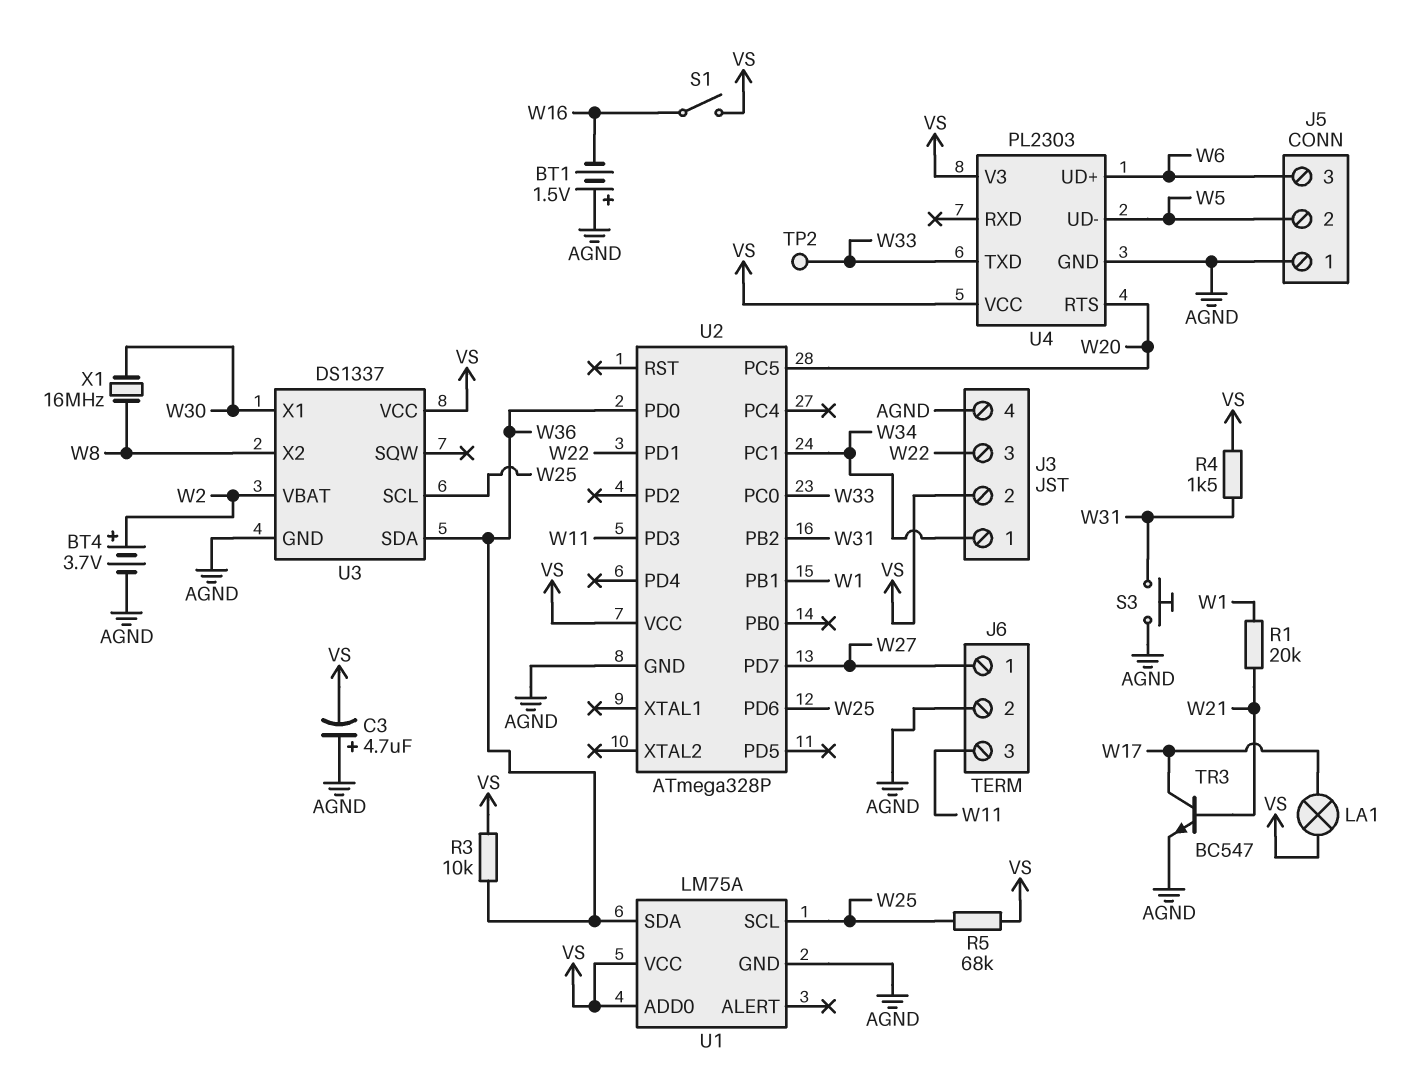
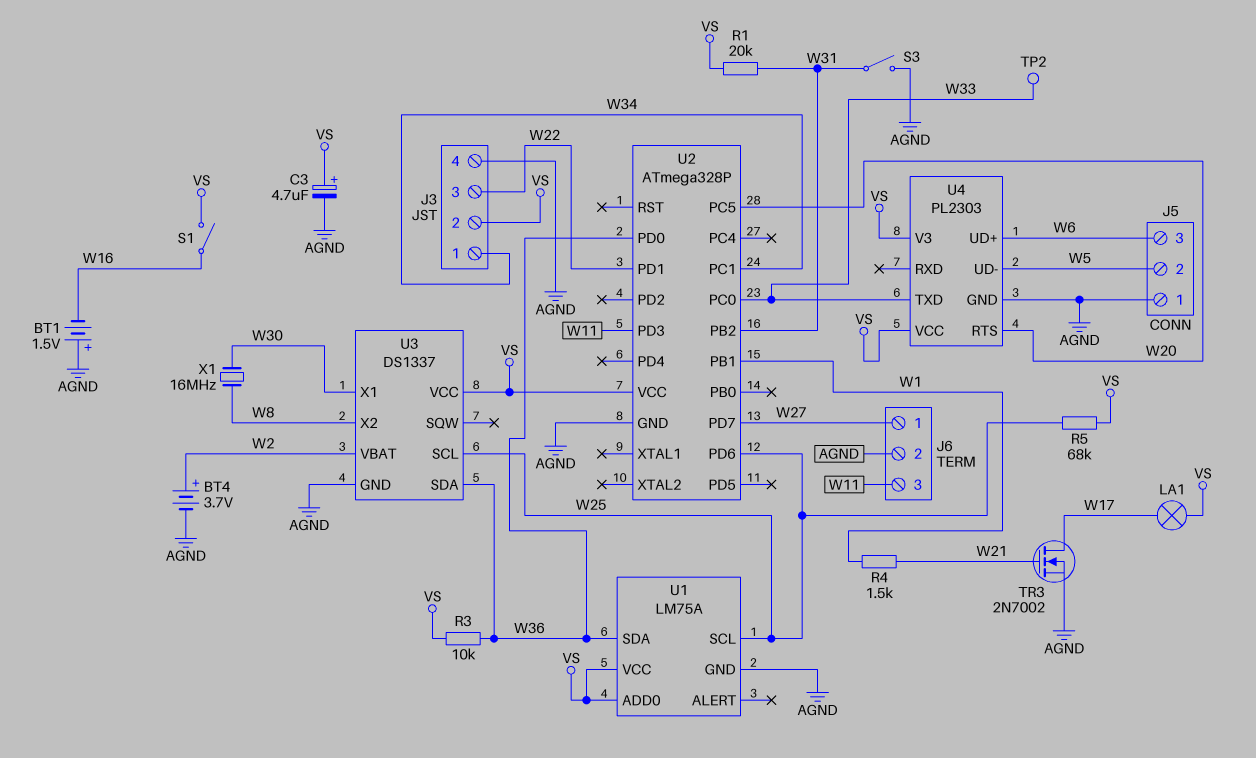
C3: 4.7uF (plus AGND, minus VS) -> 4.7uF (plus VS, minus AGND)
R1: 20k (W1, W21) -> 20k (VS, W31)
R4: 1.5k (VS, W31) -> 1.5k (W1, W21)
S3: button (AGND, W31) -> switch (AGND, W31)
TR3: NPN BC547 (B W21, C W17, E AGND) -> NMOS 2N7002 (G W21, D W17, S AGND)

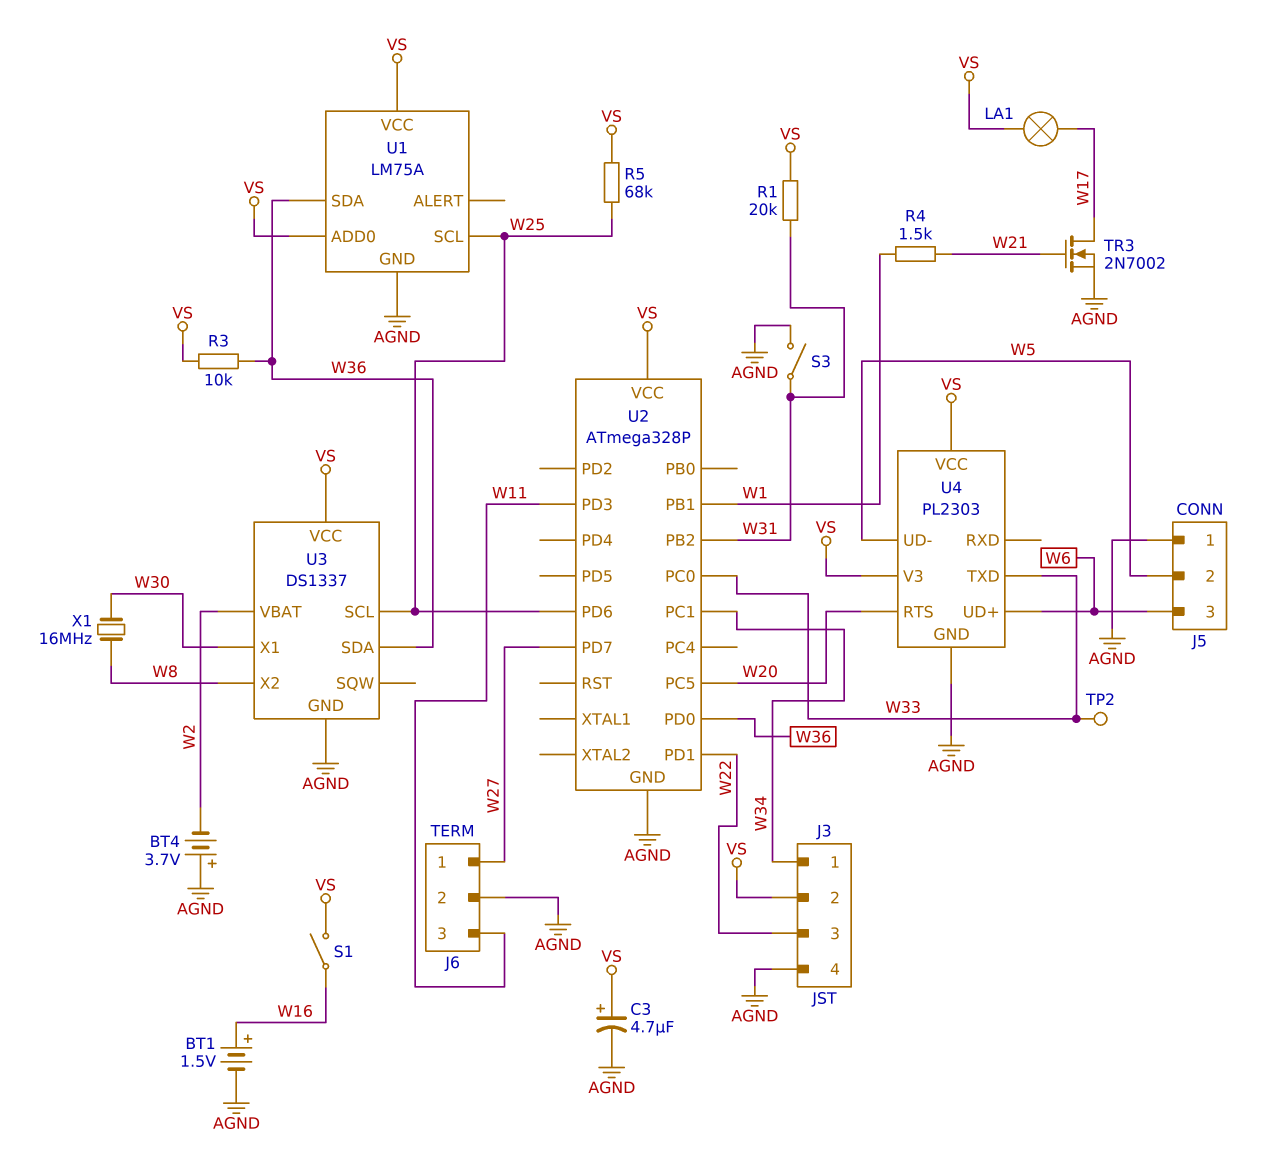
BT1: 1.5V (plus AGND, minus W16) -> 1.5V (plus W16, minus AGND)
BT4: 3.7V (plus W2, minus AGND) -> 3.7V (plus AGND, minus W2)

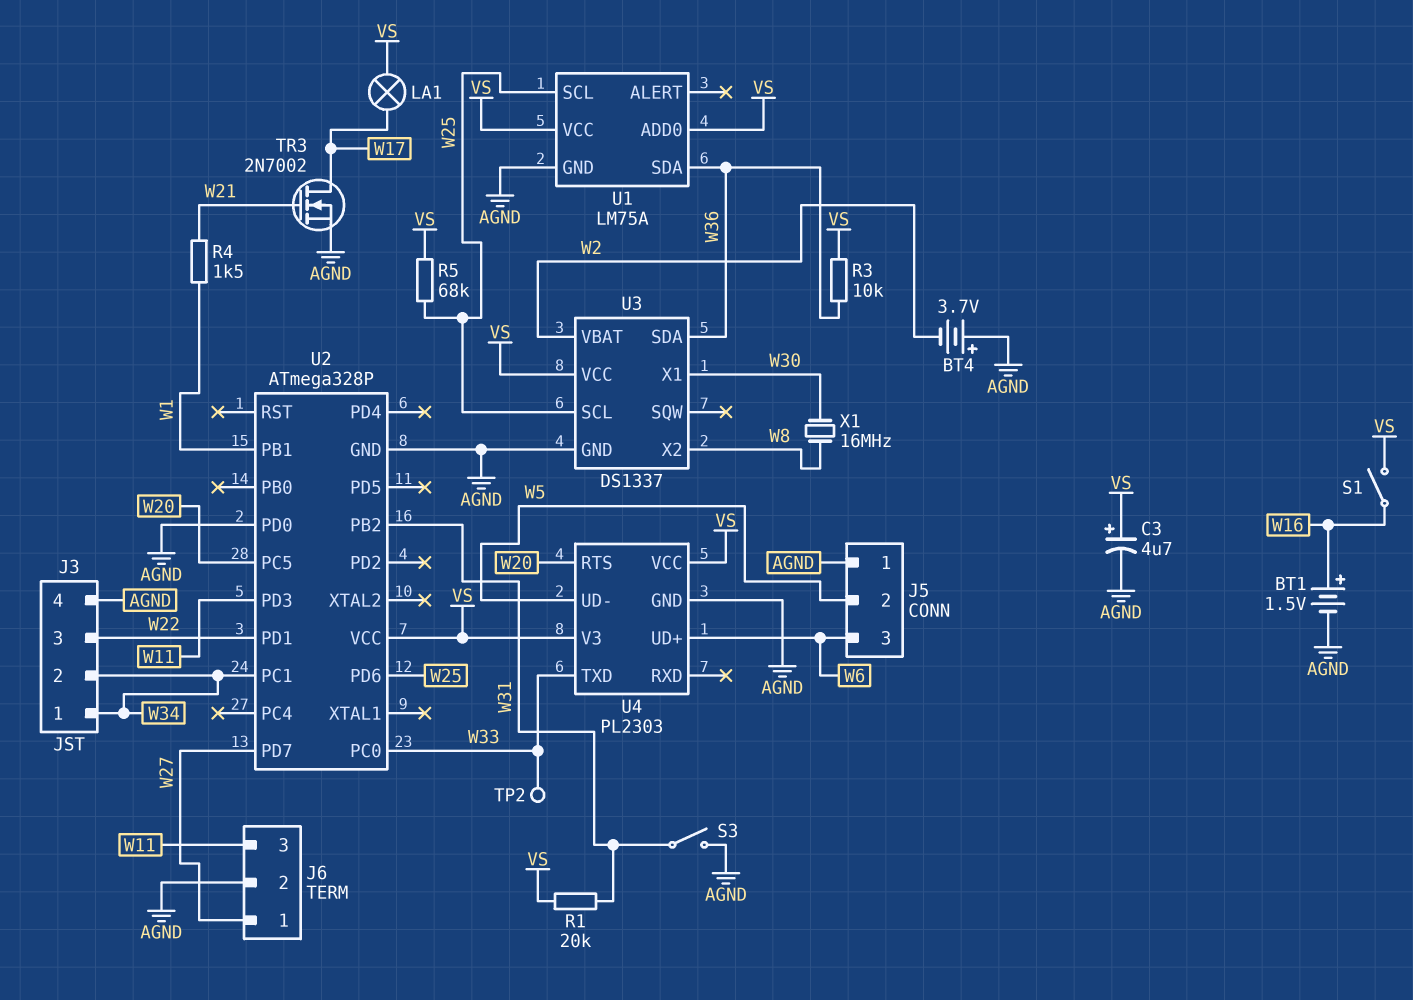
J3 pin 2: VS -> W34
U2 pin PD0: W36 -> AGND

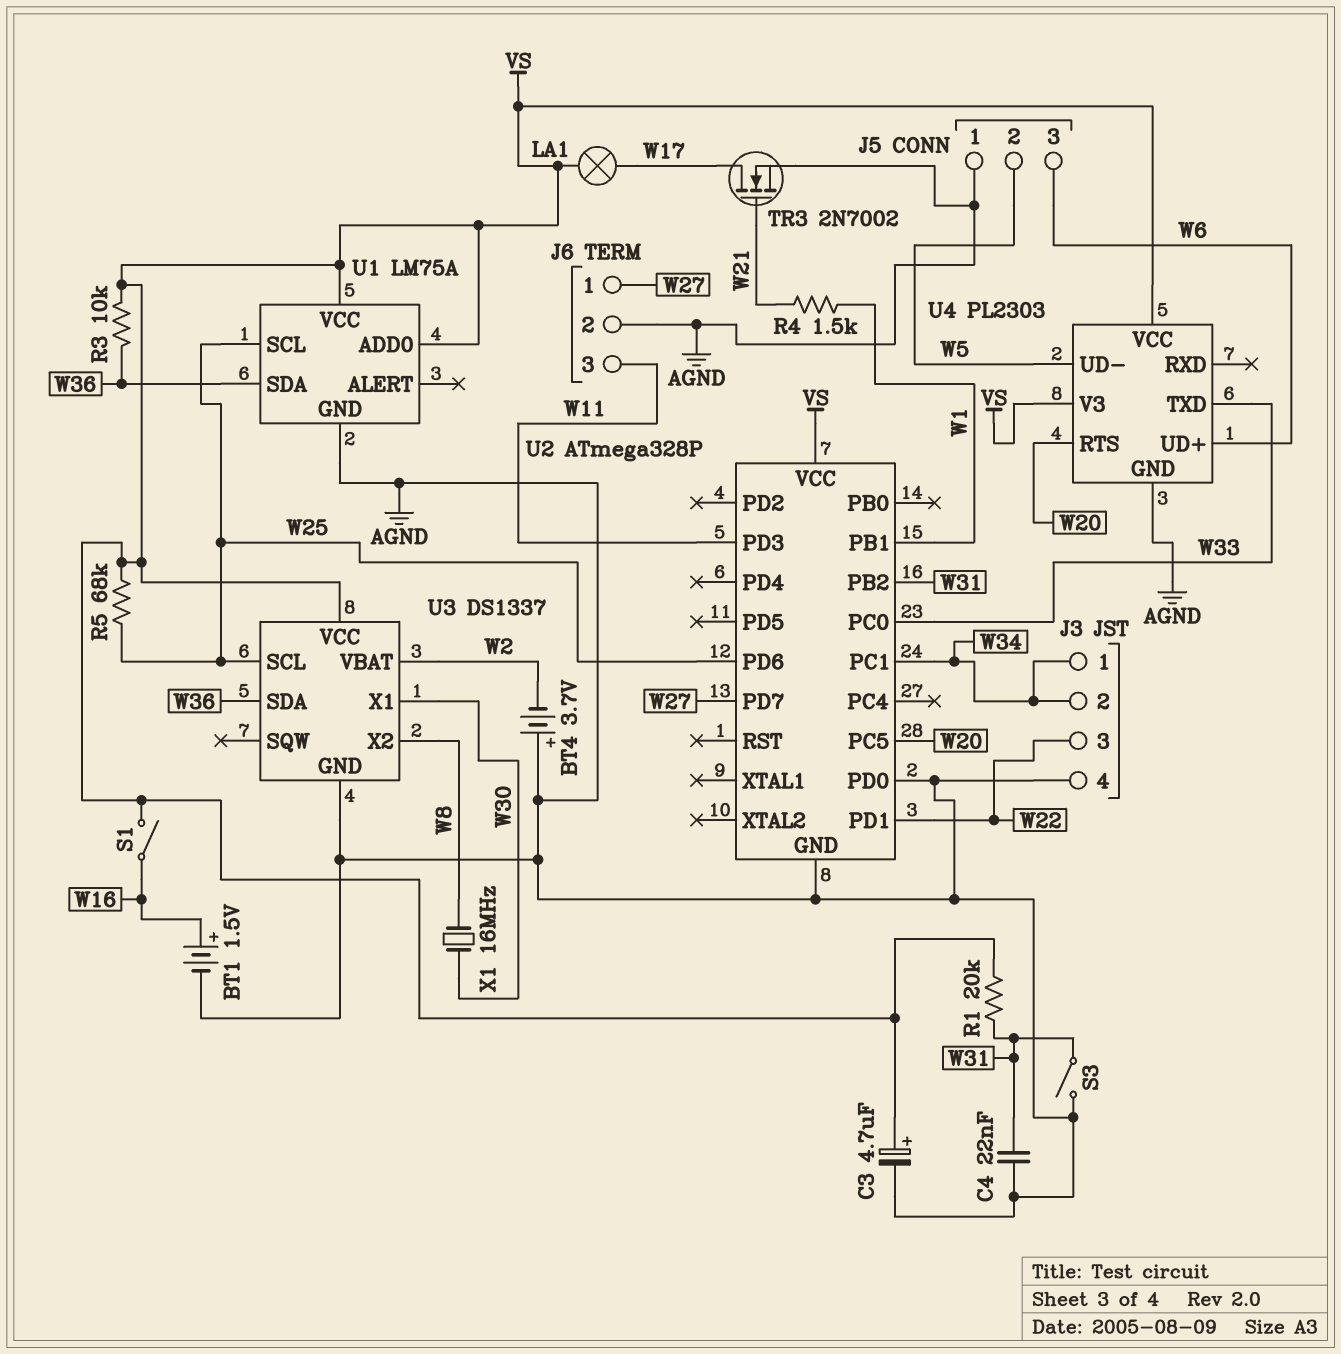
C4: none -> 22nF (AGND, W31)
TP2: test point (W33) -> none

